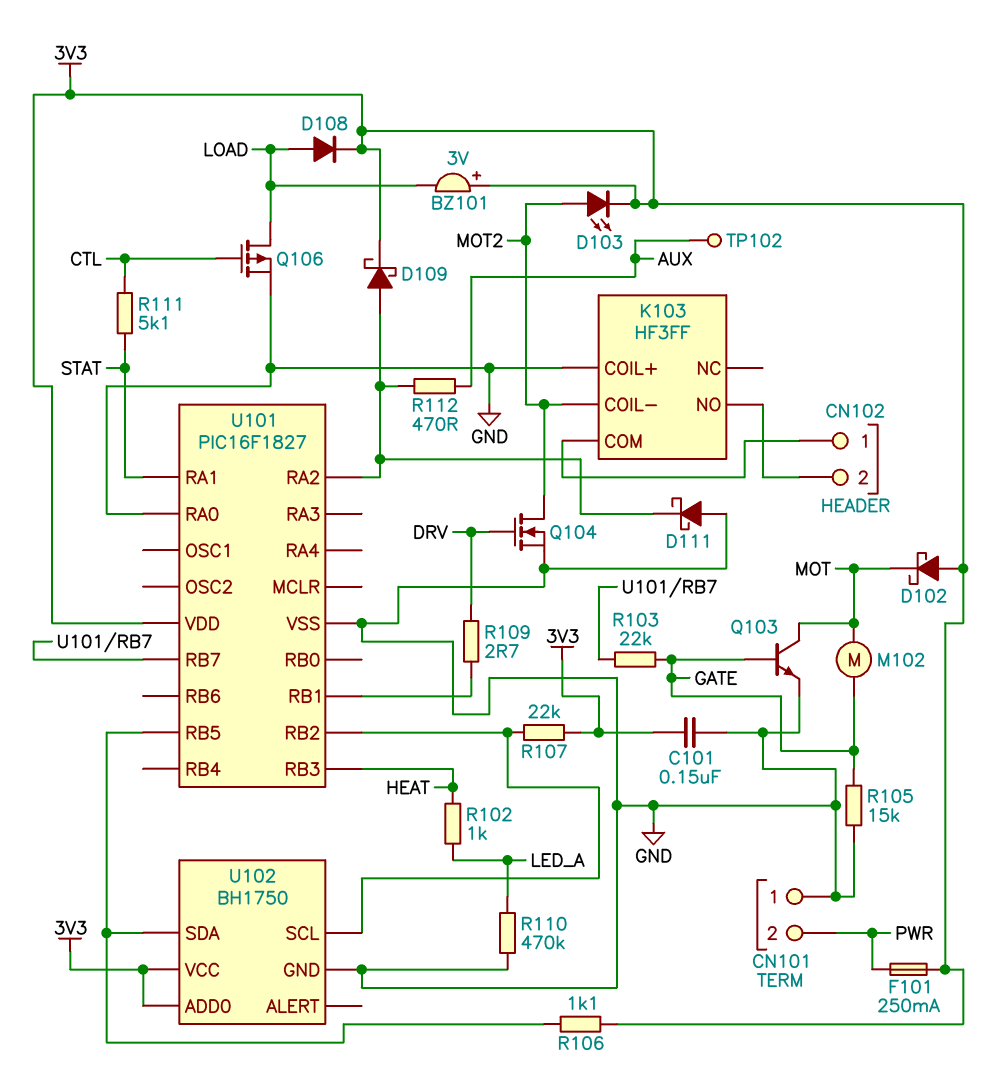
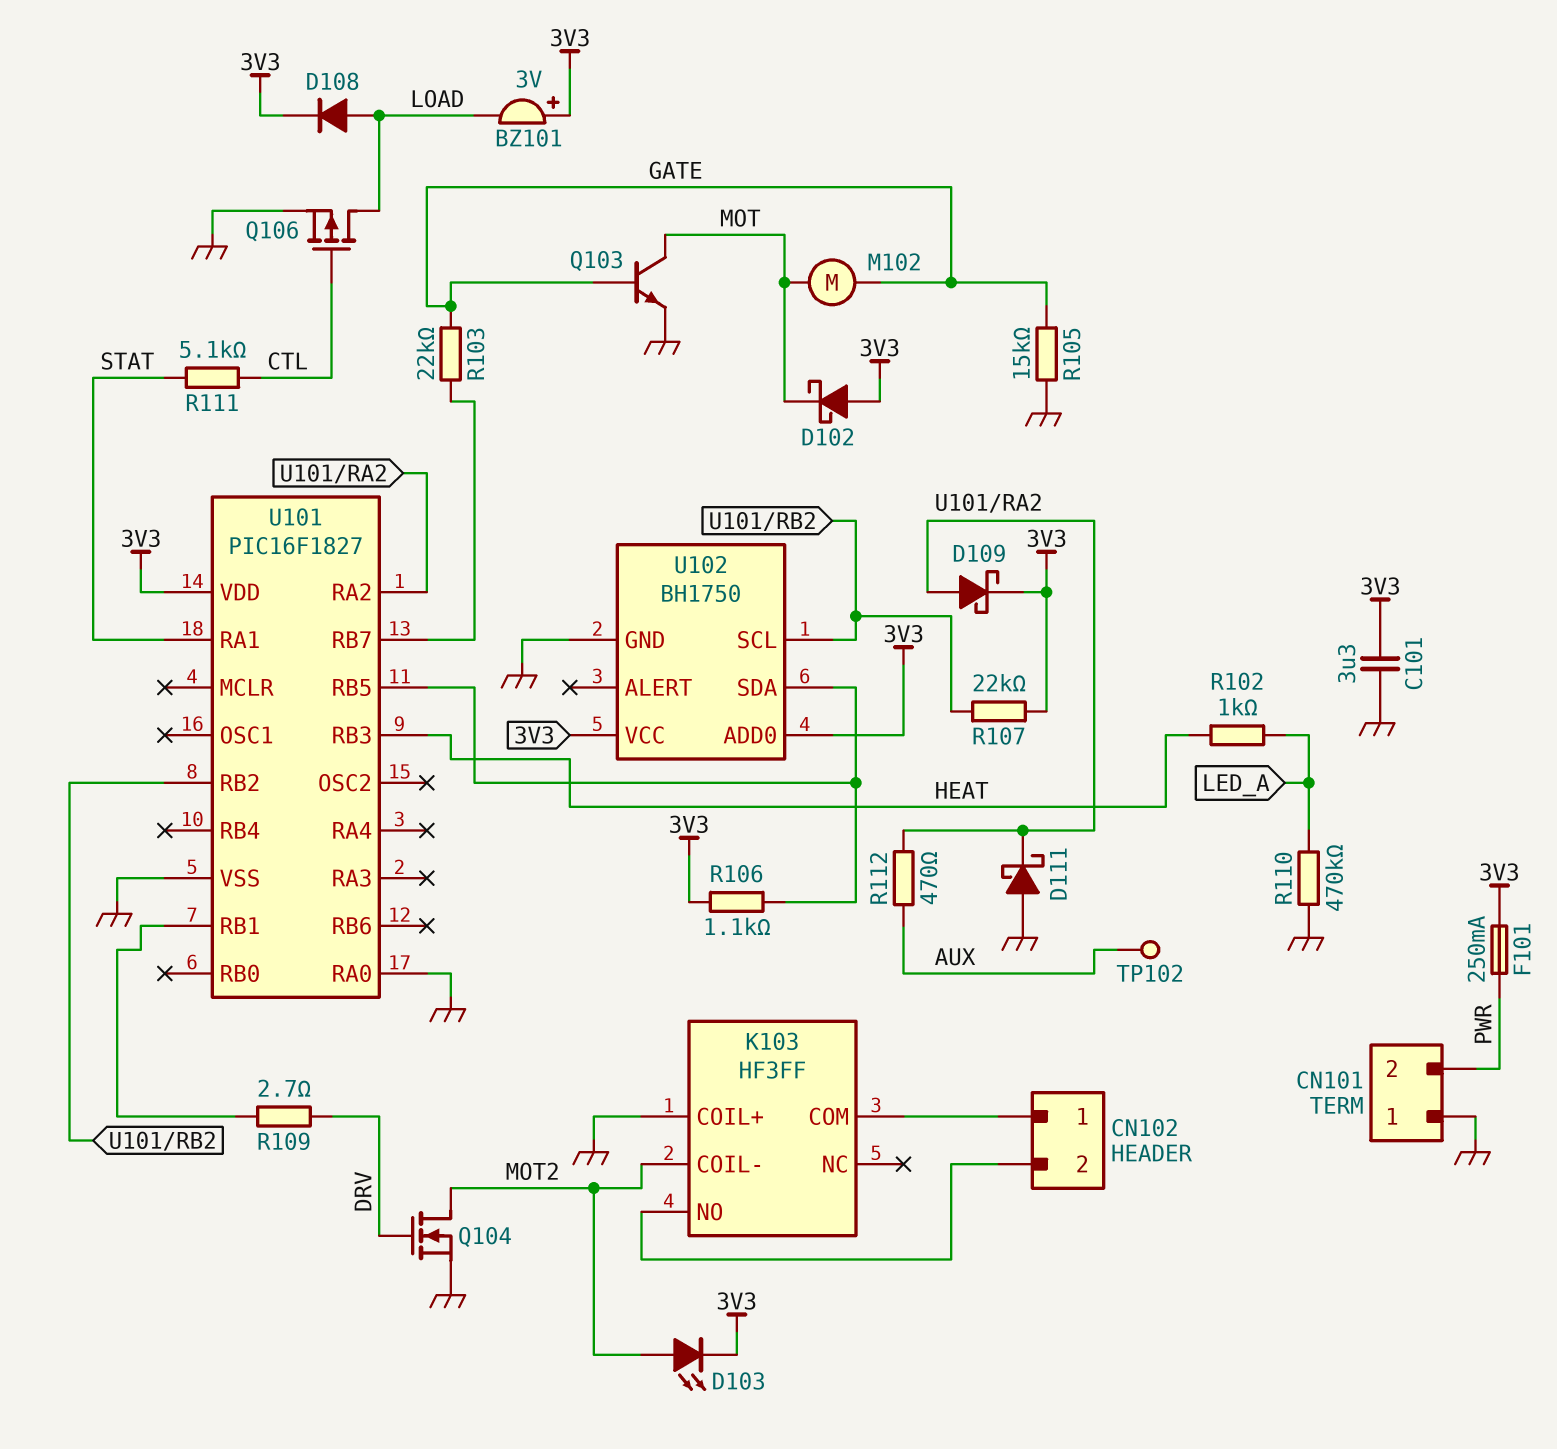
C101: 150nF (3V3, GND) -> 3.3uF (3V3, GND)

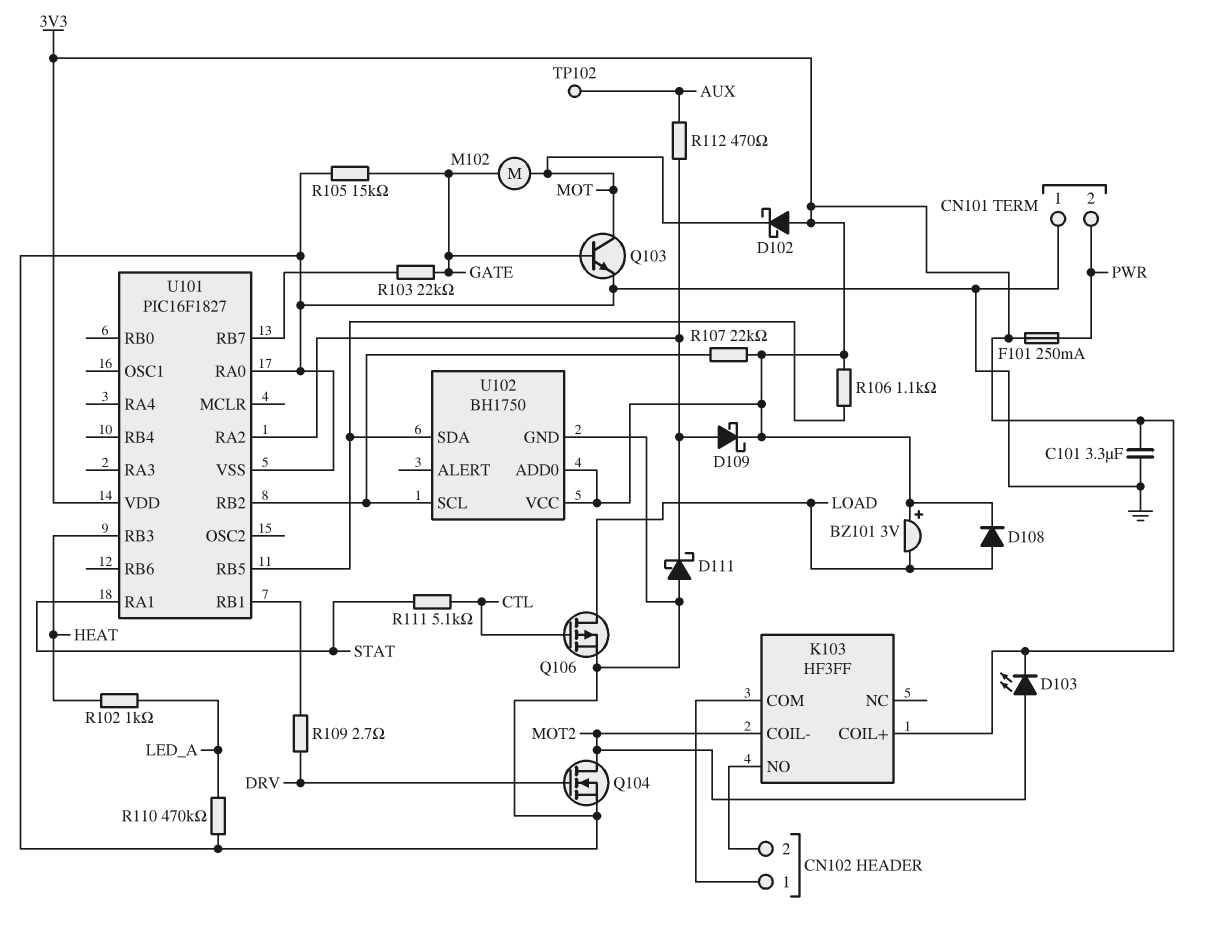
K103 pin COIL+: GND -> 3V3

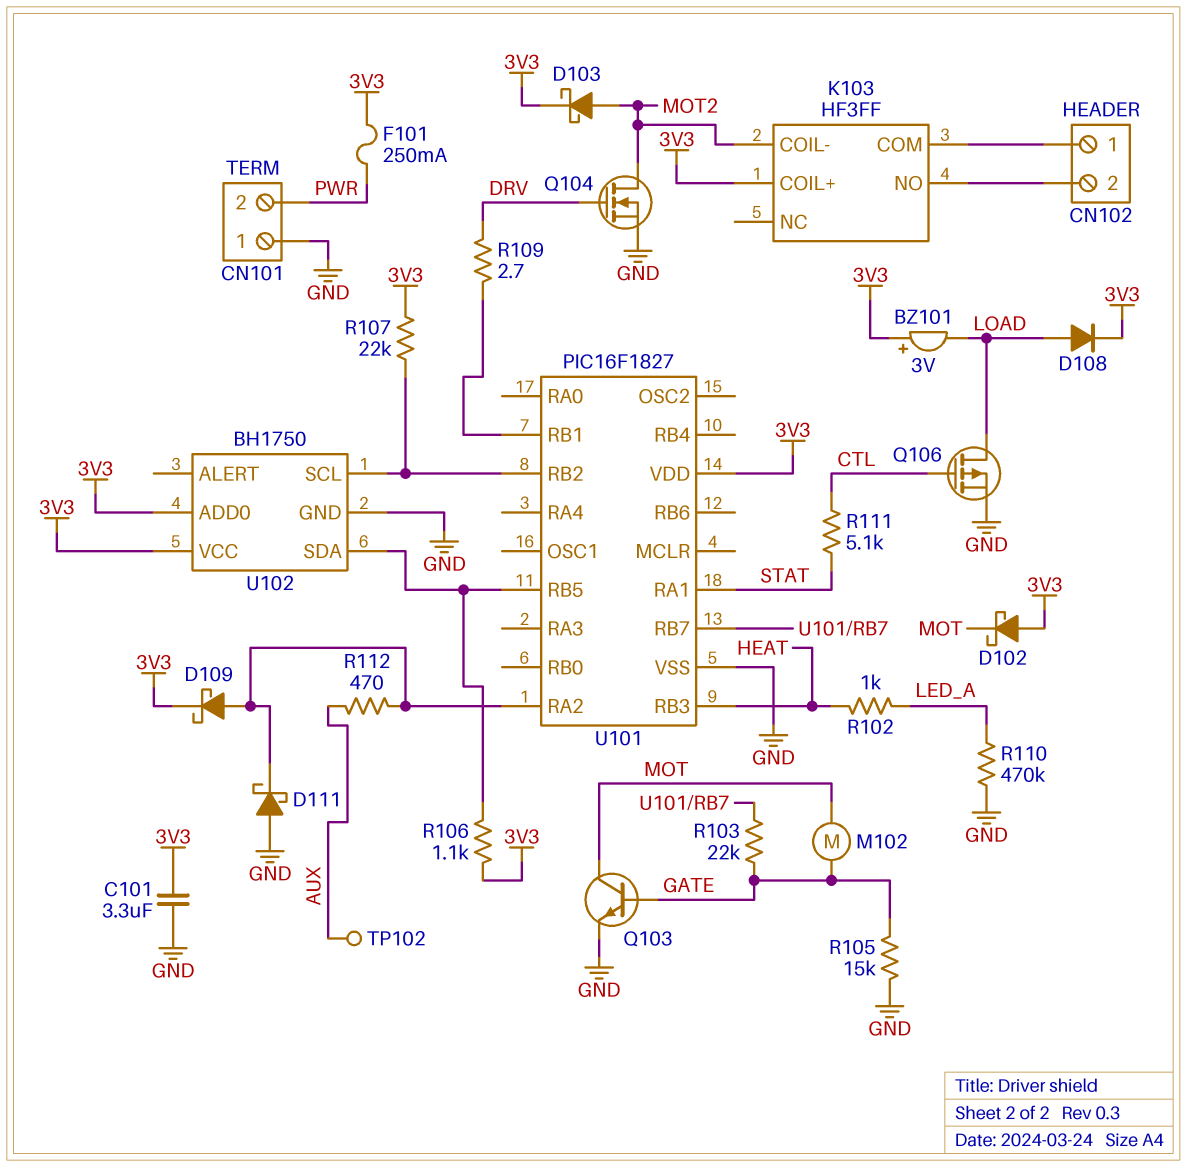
D103: LED (A MOT2, K 3V3) -> schottky (A MOT2, K 3V3)
U101 pin RA0: GND -> none

